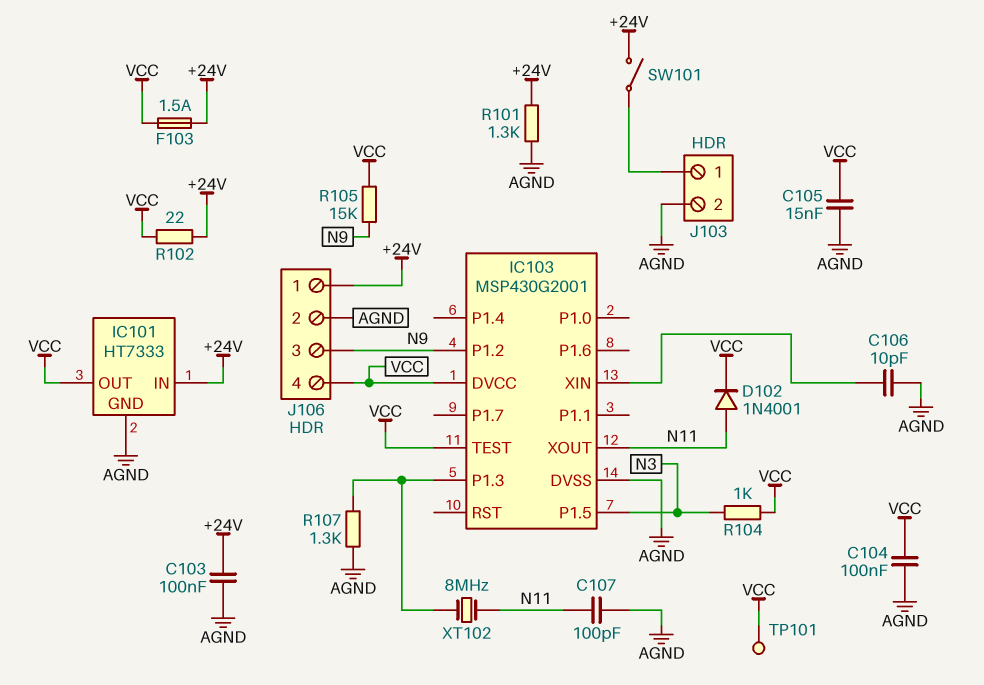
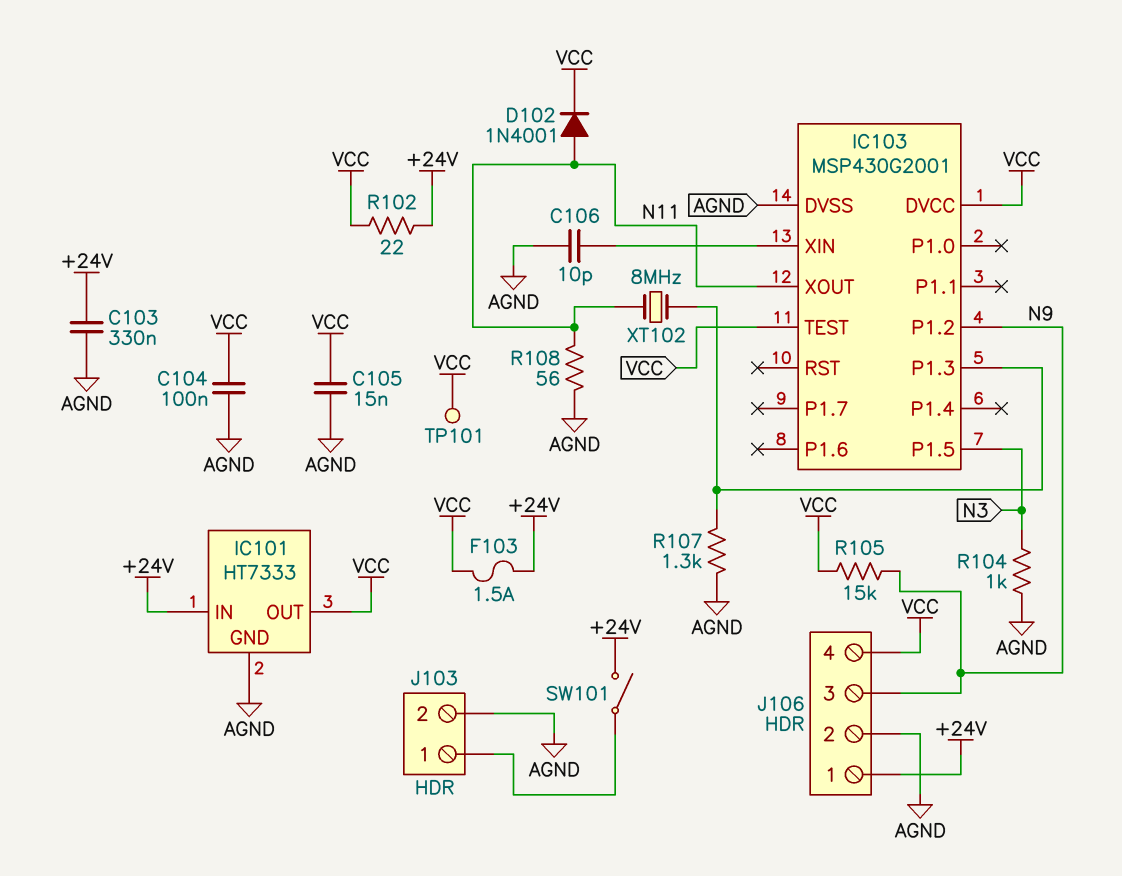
C103: 100nF (+24V, AGND) -> 330nF (+24V, AGND)
C107: 100pF (AGND, N11) -> none
R101: 1.3k (+24V, AGND) -> none
R104: 1k (N3, VCC) -> 1k (AGND, N3)
R108: none -> 56 (AGND, N11)

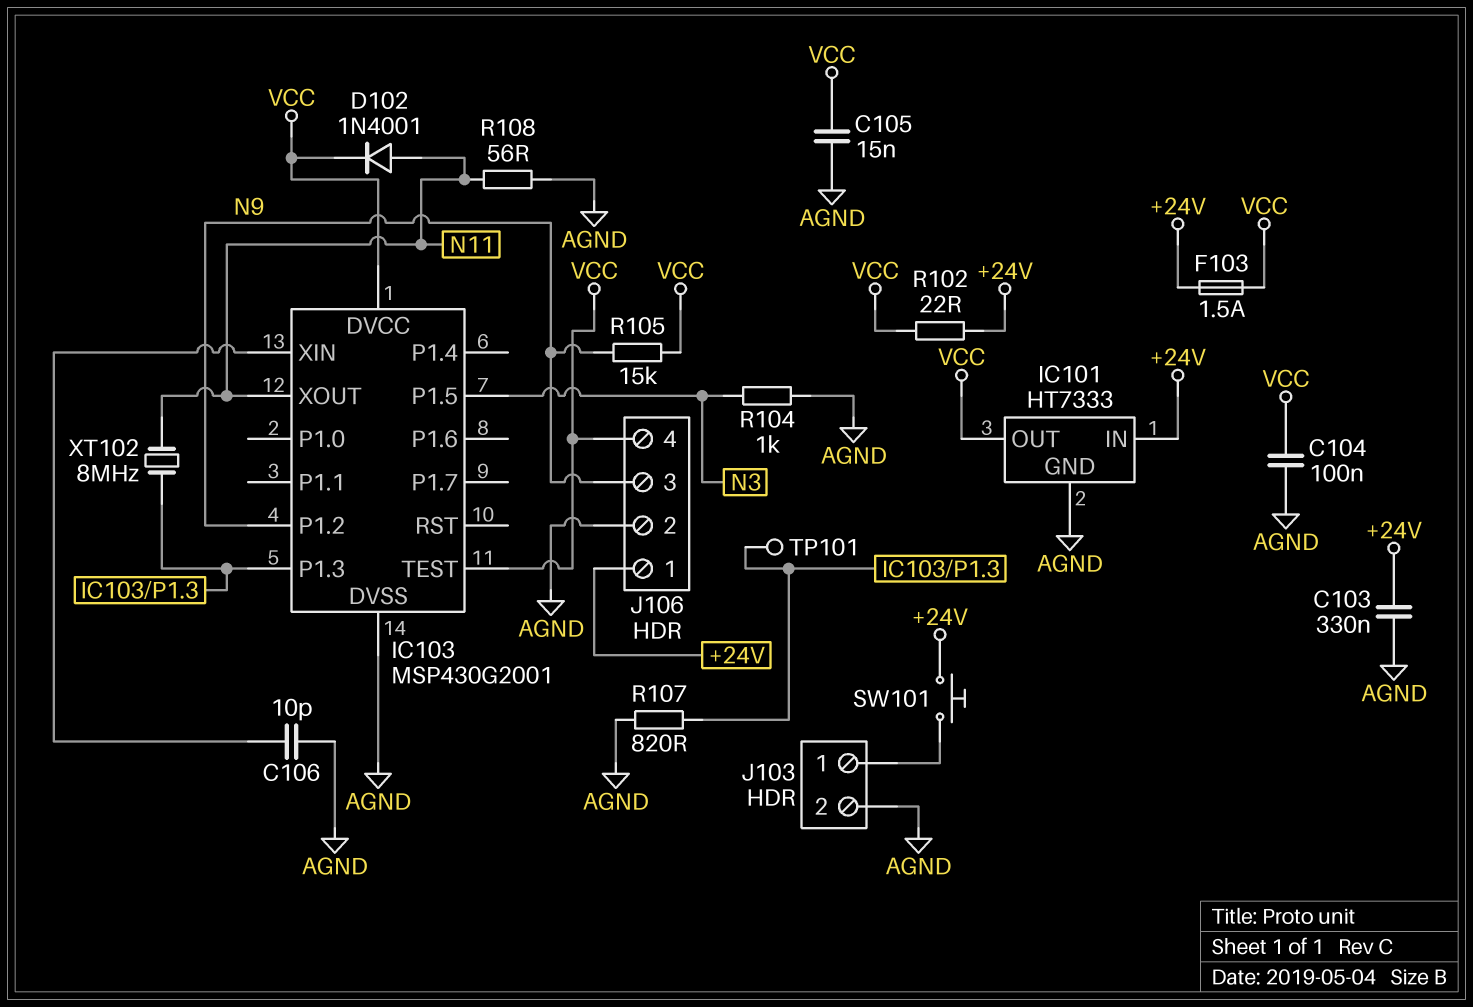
R107: 1.3k (AGND, IC103/P1.3) -> 820 (AGND, IC103/P1.3)
SW101: switch (+24V, J103/1) -> button (+24V, J103/1)
TP101: test point (VCC) -> test point (IC103/P1.3)

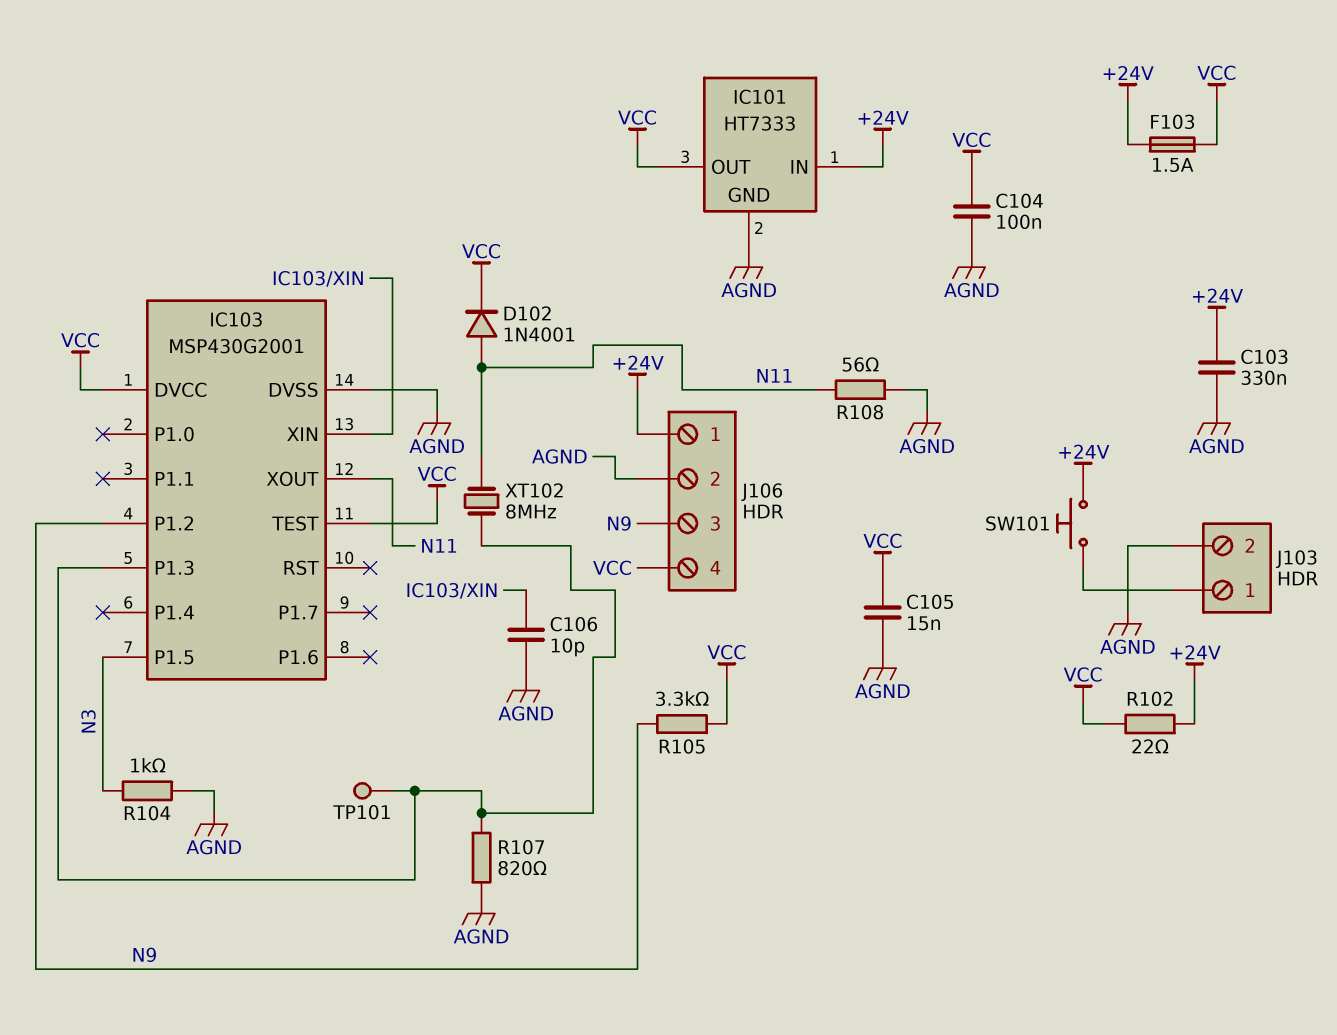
R105: 15k (N9, VCC) -> 3.3k (N9, VCC)

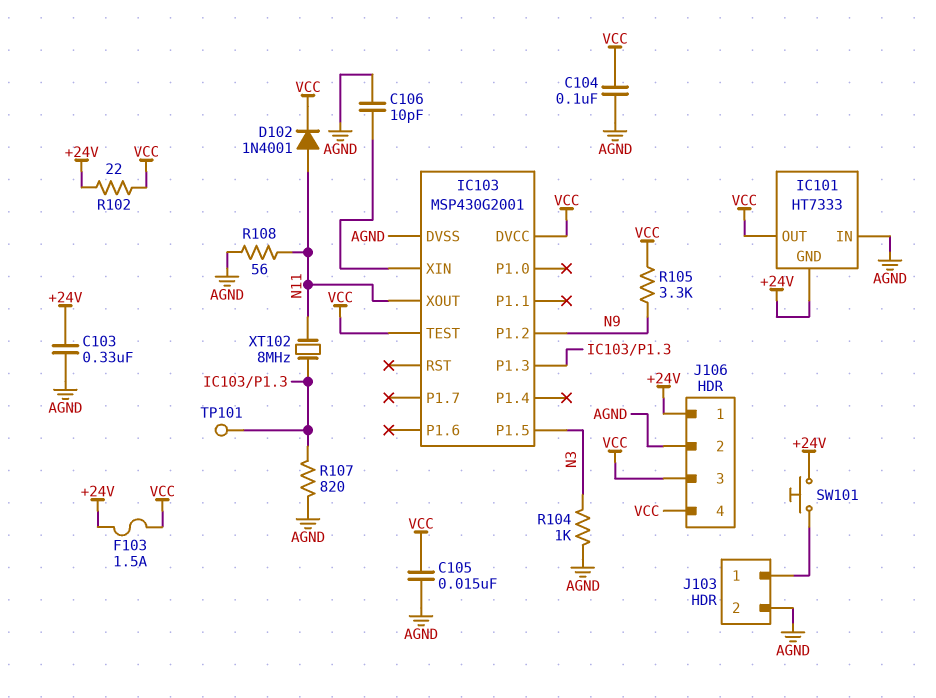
IC101 pin GND: AGND -> +24V
IC101 pin IN: +24V -> AGND
J106 pin 3: N9 -> VCC

